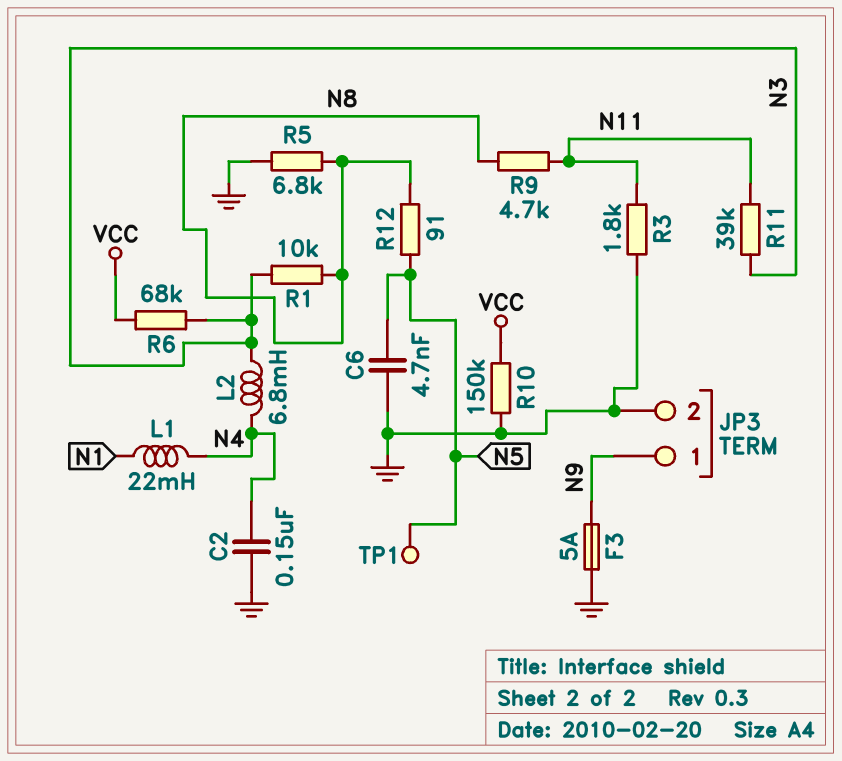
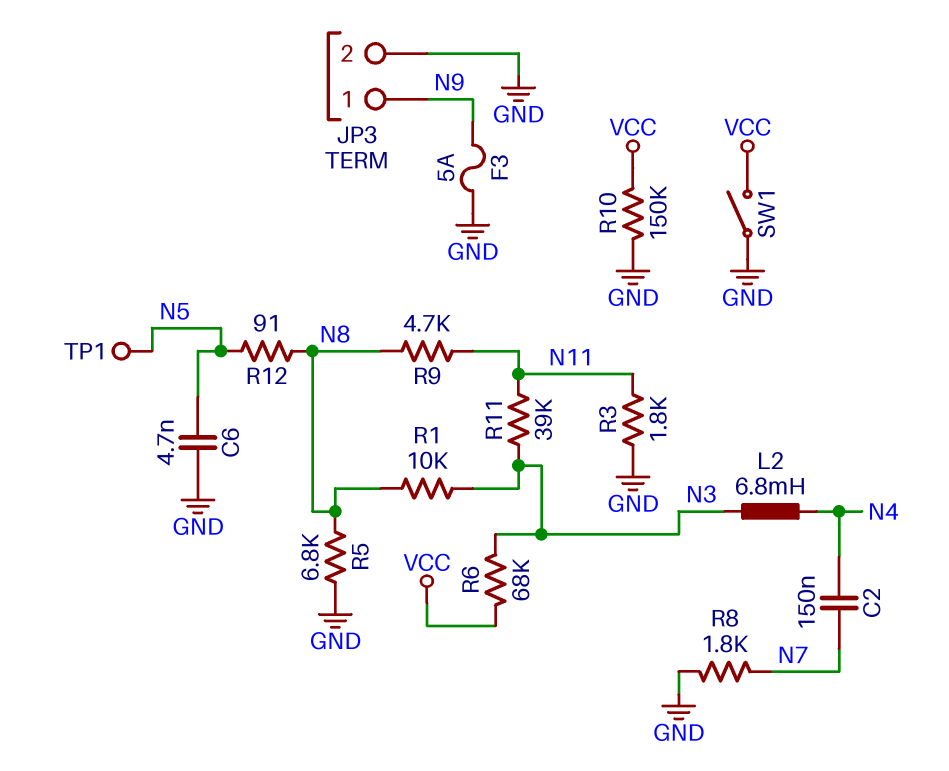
C2: 150nF (GND, N4) -> 150nF (N4, N7)
L1: 22mH (N1, N4) -> none
R8: none -> 1.8k (GND, N7)
SW1: none -> switch (GND, VCC)

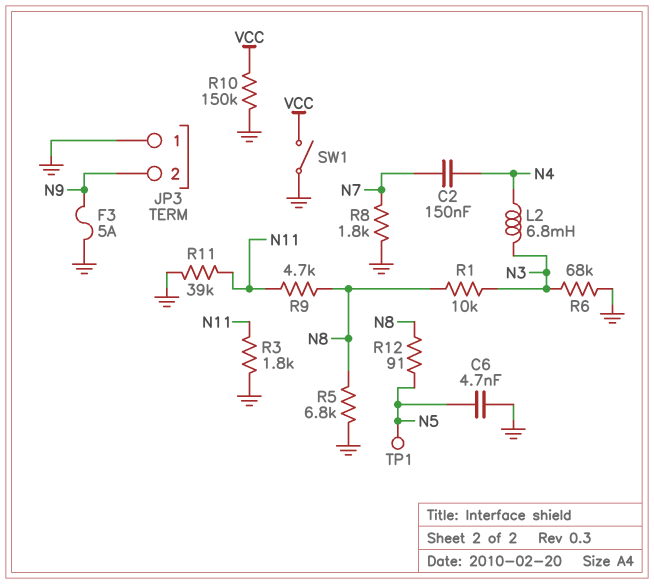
JP3 pin 1: N9 -> GND
JP3 pin 2: GND -> N9
R6: 68k (N3, VCC) -> 68k (GND, N3)
R11: 39k (N3, N11) -> 39k (GND, N11)

